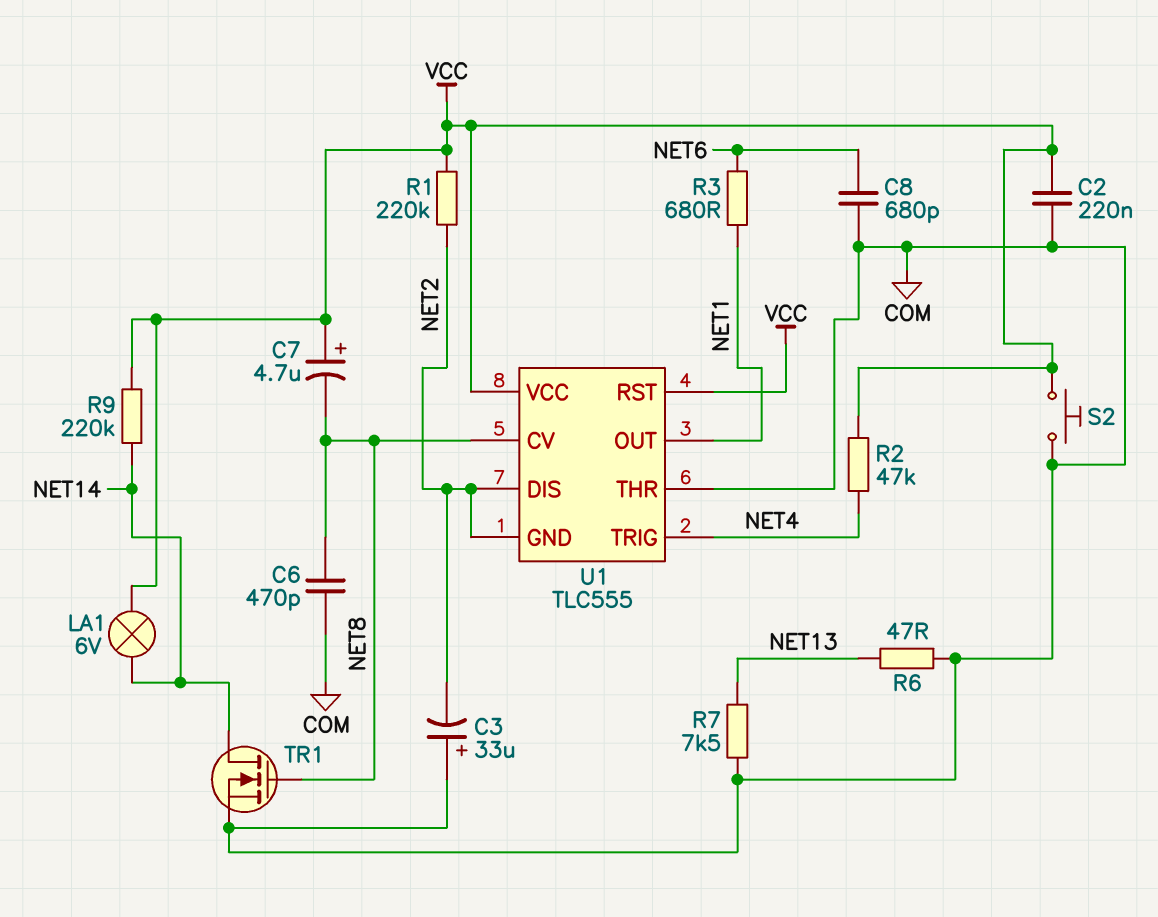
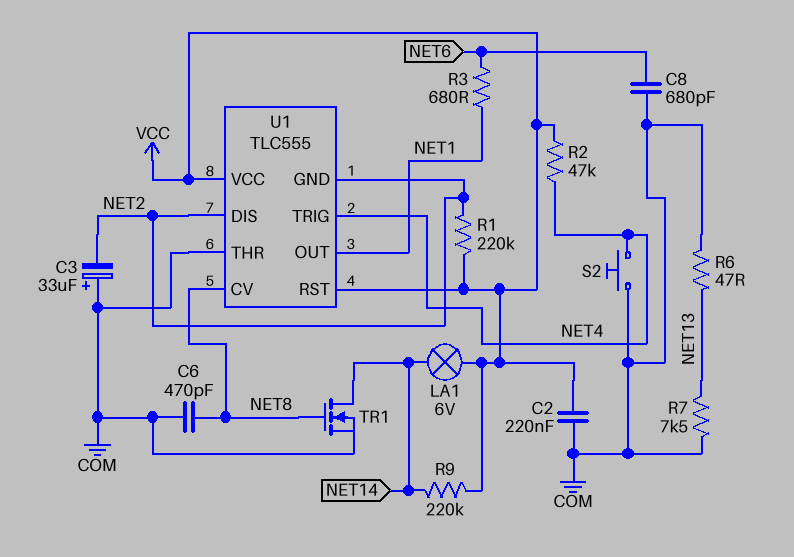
C7: 4.7uF (plus VCC, minus NET8) -> none
S2: button (COM, VCC) -> button (COM, NET4)

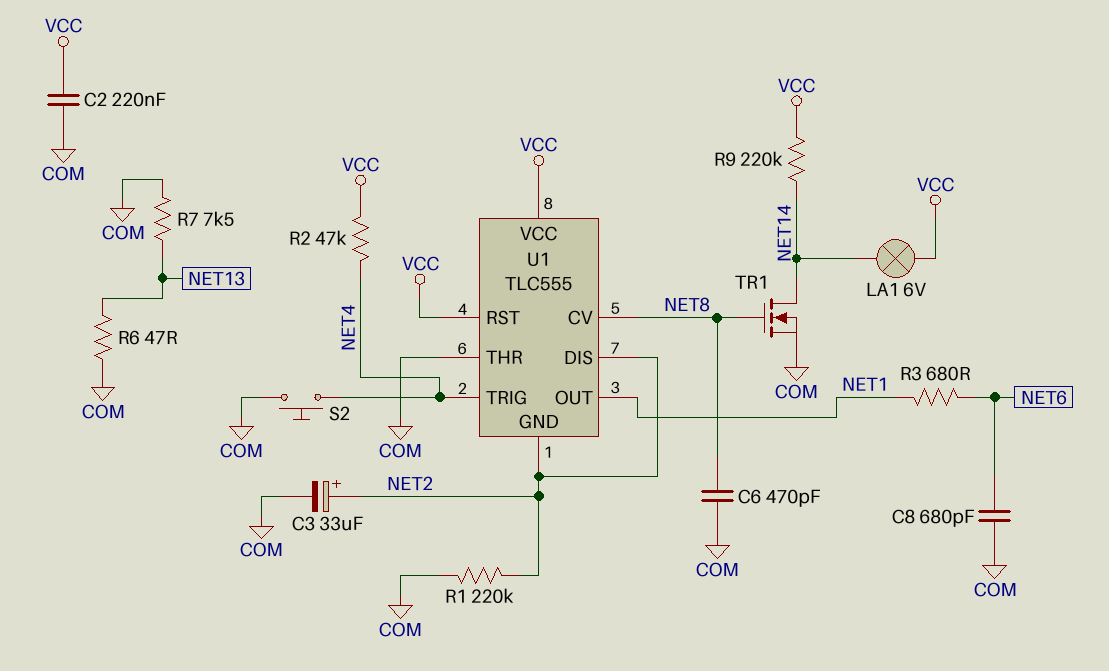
C3: 33uF (plus COM, minus NET2) -> 33uF (plus NET2, minus COM)
R1: 220k (NET2, VCC) -> 220k (COM, NET2)

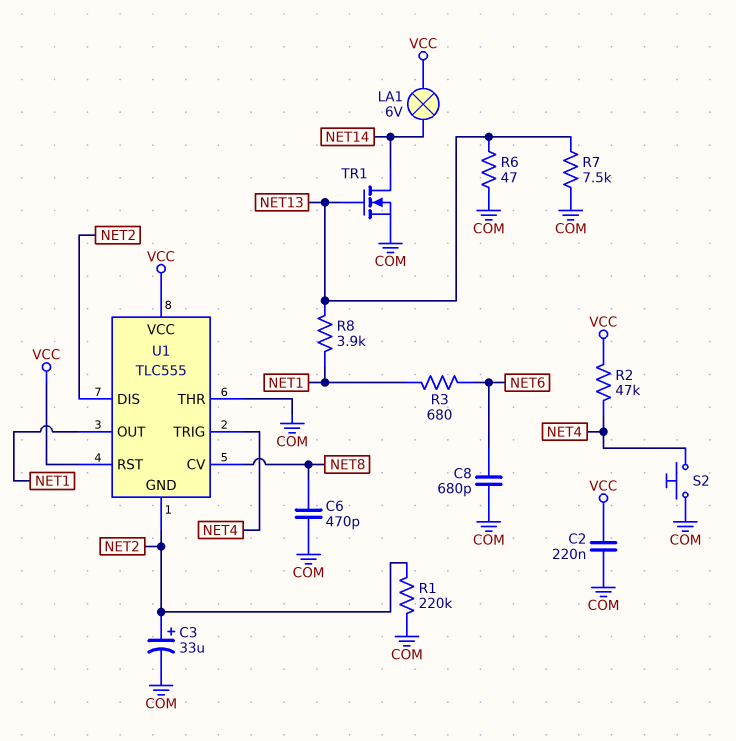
R8: none -> 3.9k (NET1, NET13)
R9: 220k (NET14, VCC) -> none
TR1: NMOS (G NET8, D NET14, S COM) -> NMOS (G NET13, D NET14, S COM)

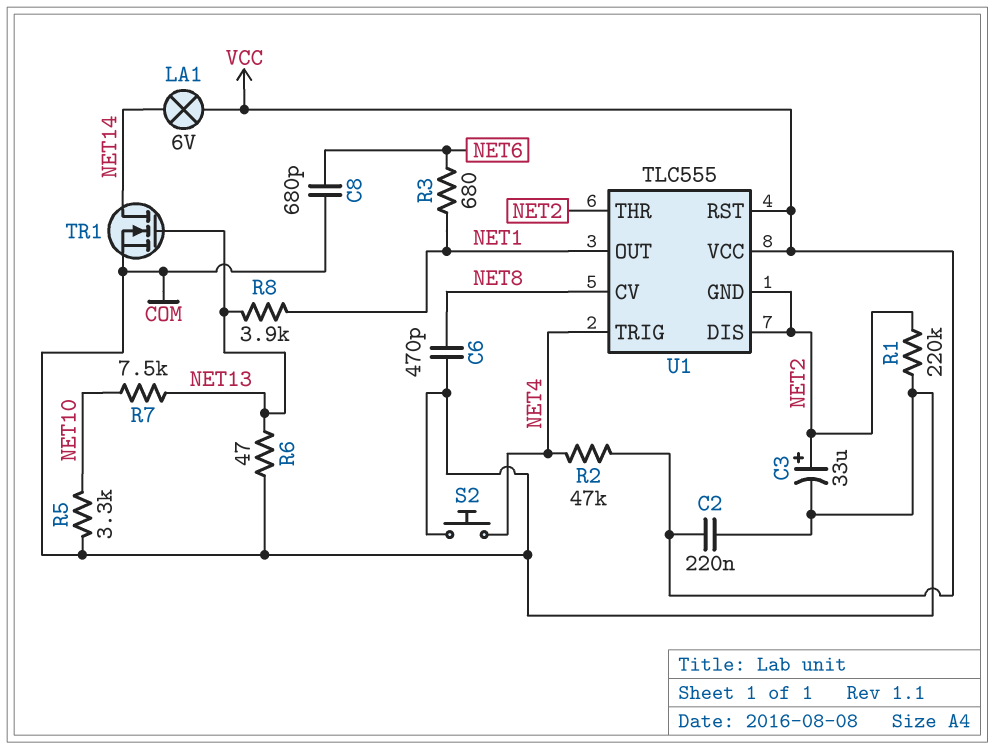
R5: none -> 3.3k (COM, NET10)
R7: 7.5k (COM, NET13) -> 7.5k (NET10, NET13)
U1 pin THR: COM -> NET2

